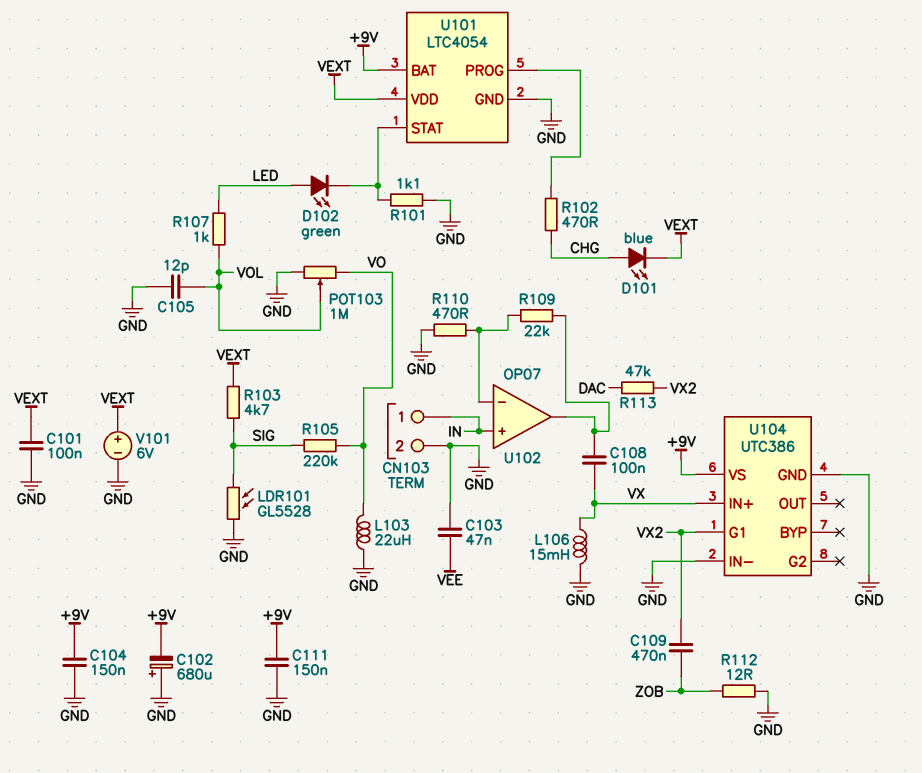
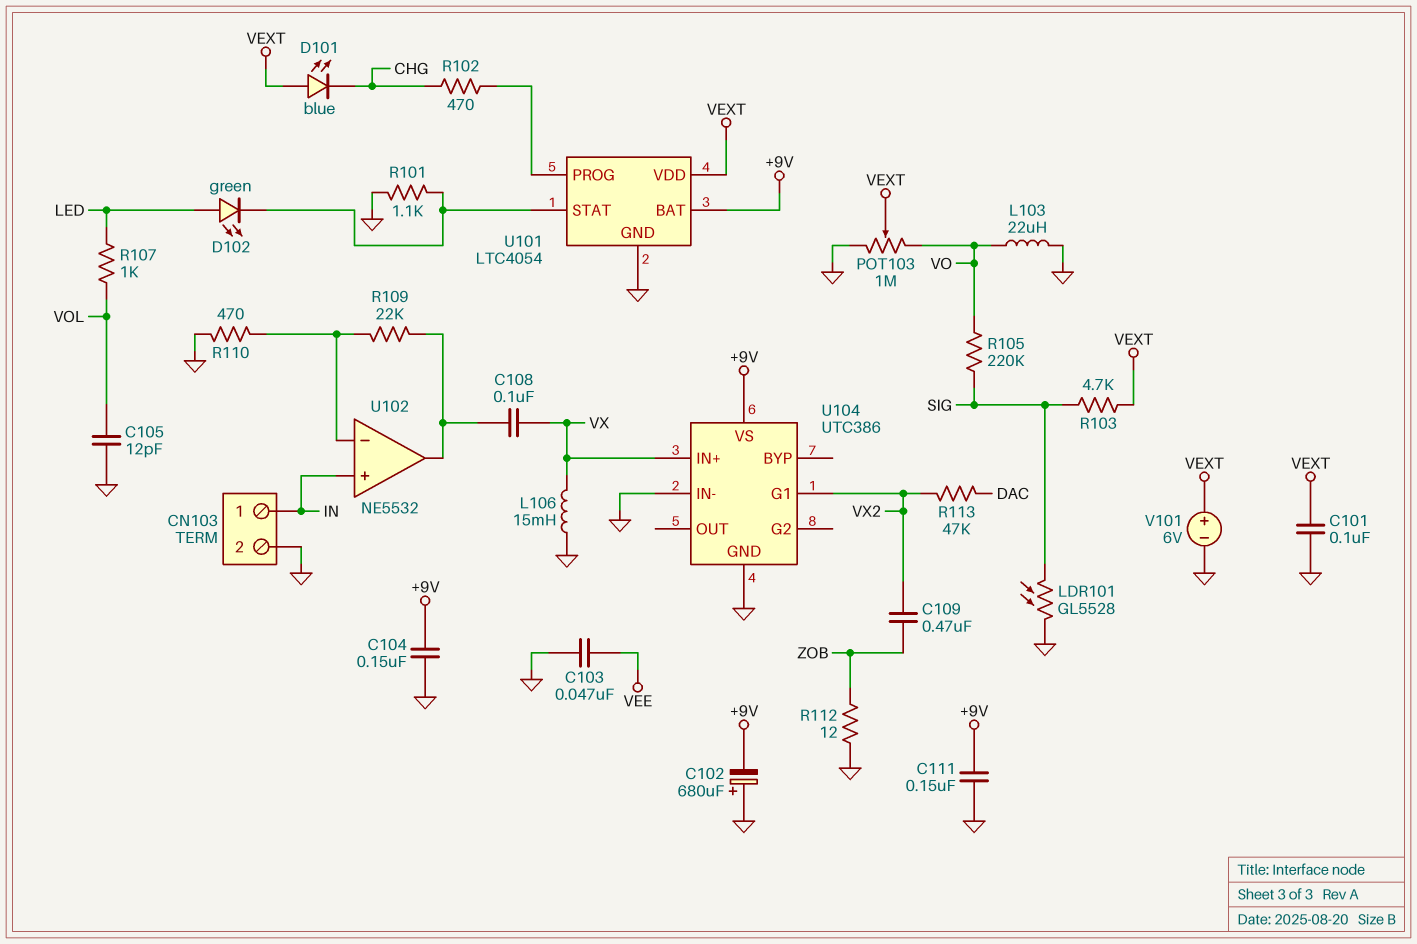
D101: LED blue (A CHG, K VEXT) -> LED blue (A VEXT, K CHG)
POT103: 1M (GND, VO, wiper VOL) -> 1M (GND, VO, wiper VEXT)
U102: OP07 -> NE5532

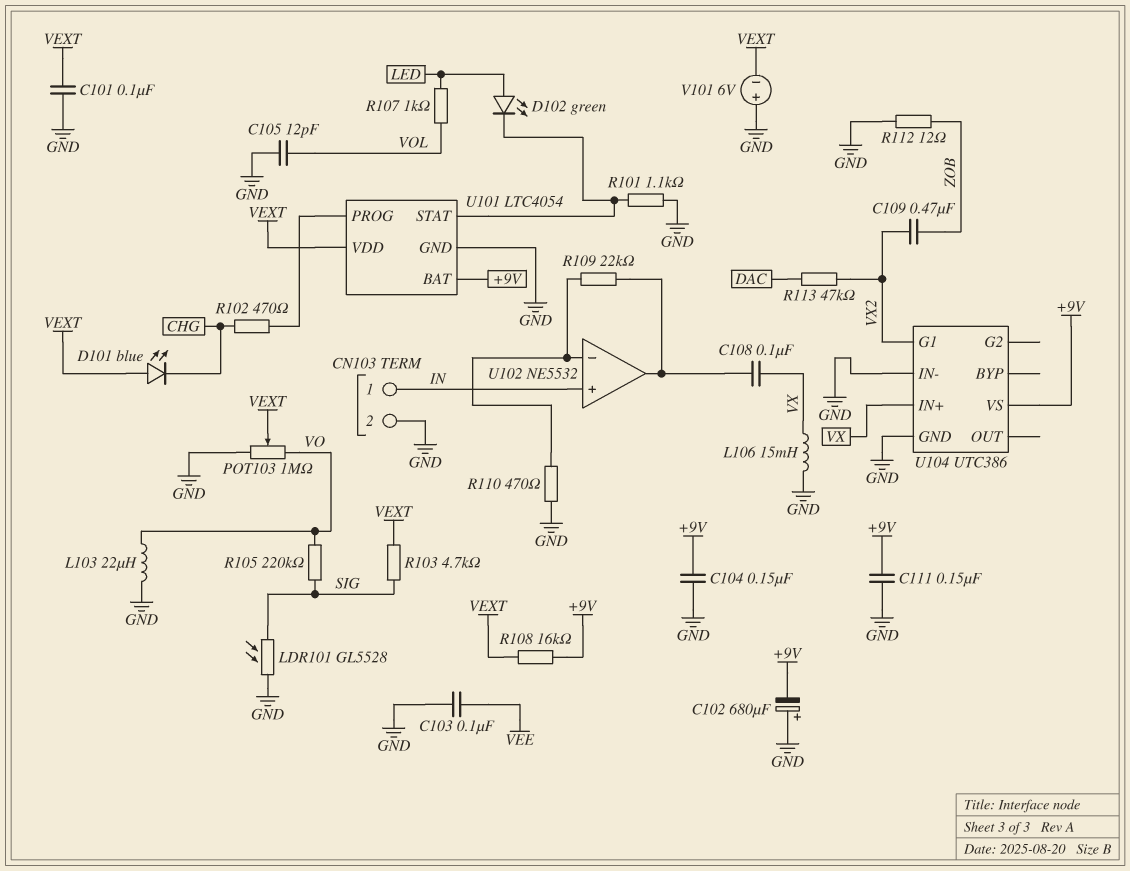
C103: 47nF (GND, VEE) -> 100nF (GND, VEE)
R108: none -> 16k (+9V, VEXT)
V101: 6V (plus VEXT, minus GND) -> 6V (plus GND, minus VEXT)

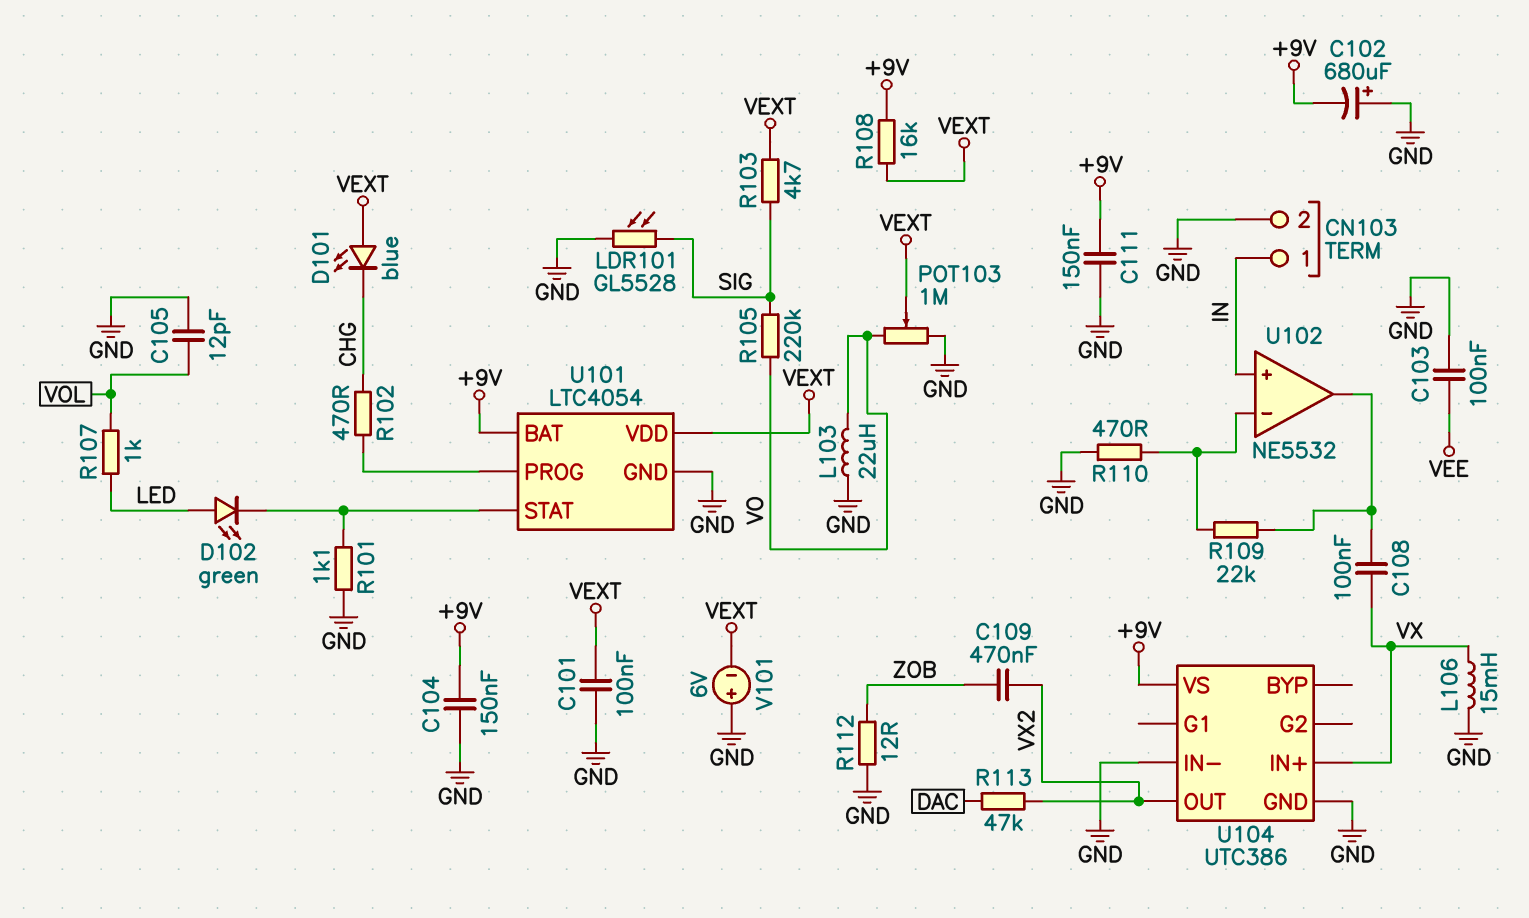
U104 pin G1: VX2 -> none
U104 pin OUT: none -> VX2

